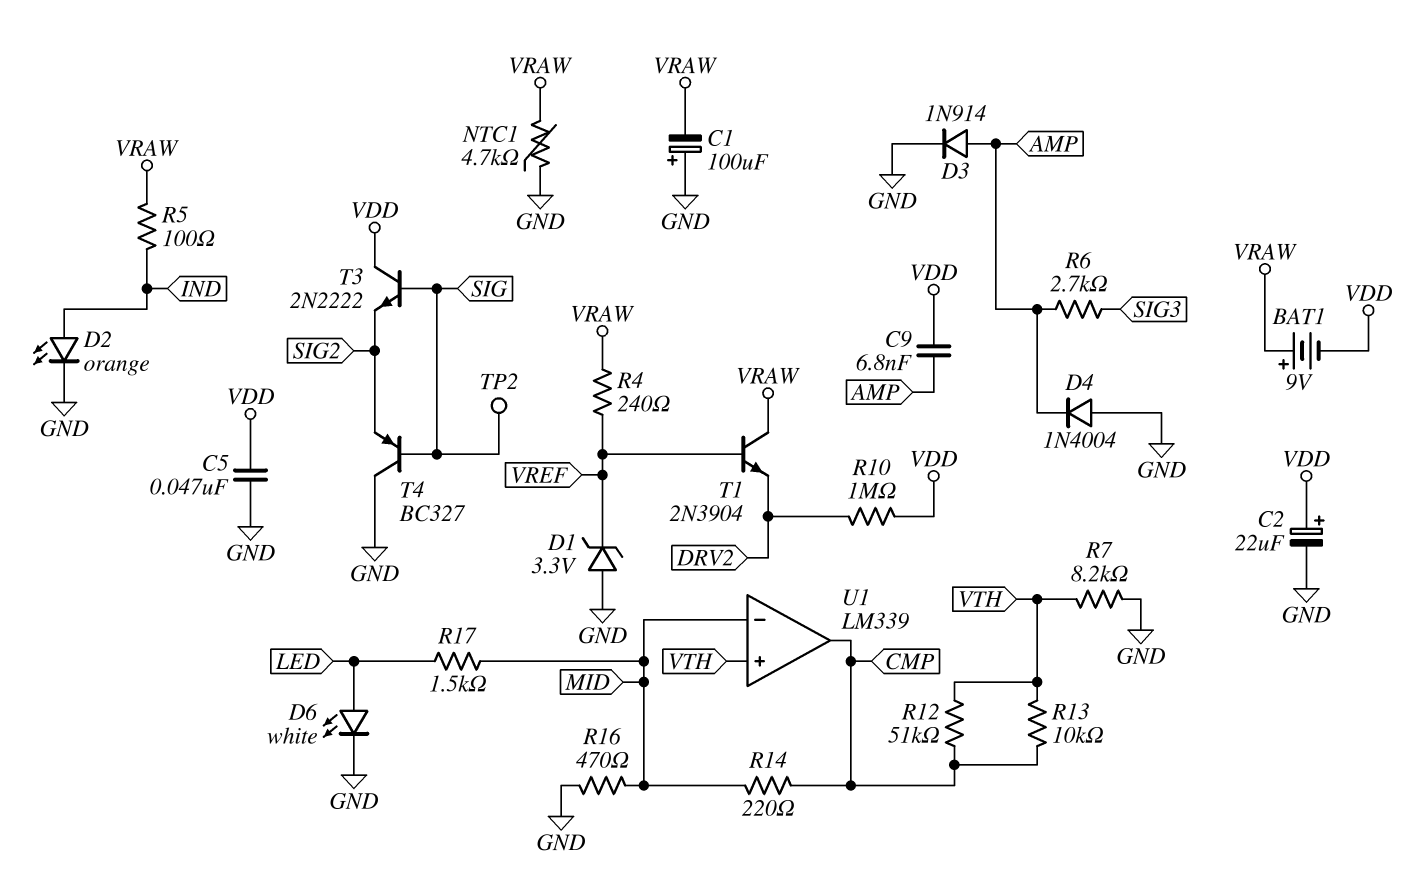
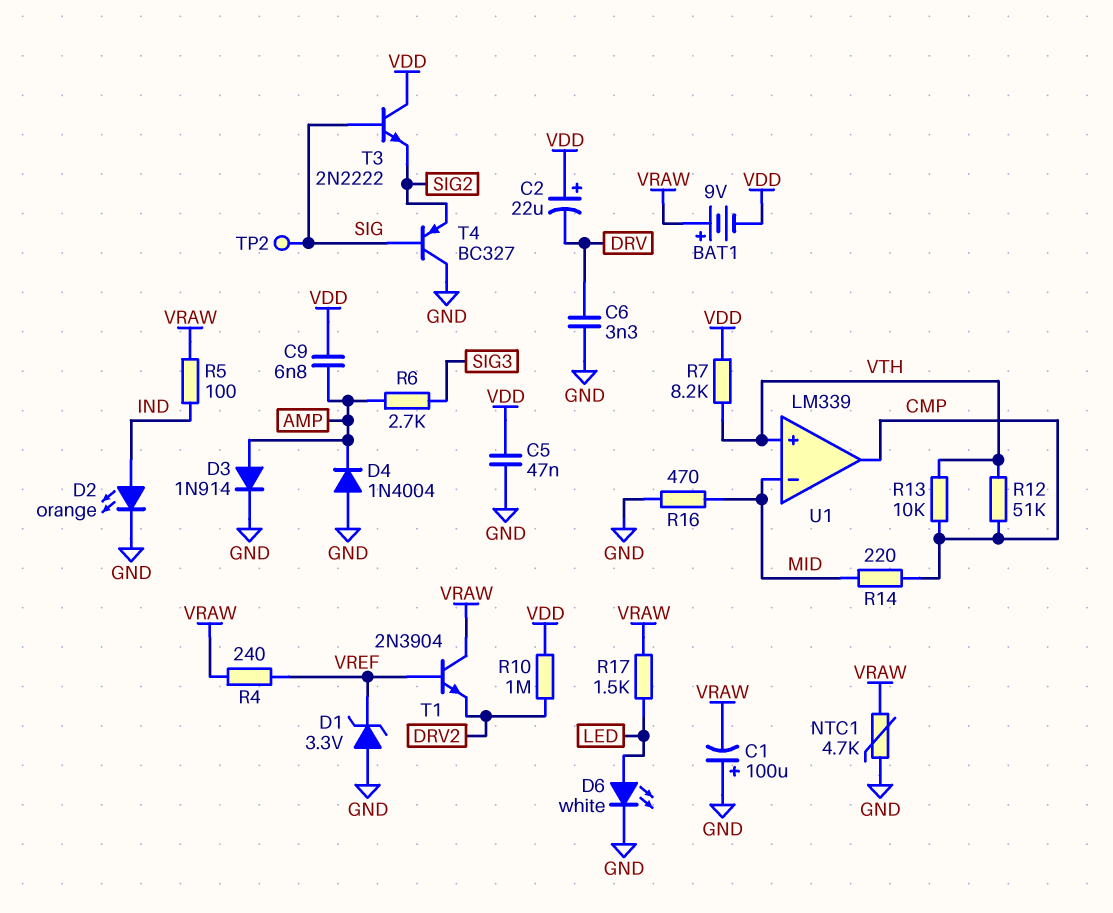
C2: 22uF (plus VDD, minus GND) -> 22uF (plus VDD, minus DRV)
C6: none -> 3.3nF (DRV, GND)
R7: 8.2k (GND, VTH) -> 8.2k (VDD, VTH)
R17: 1.5k (LED, MID) -> 1.5k (LED, VRAW)

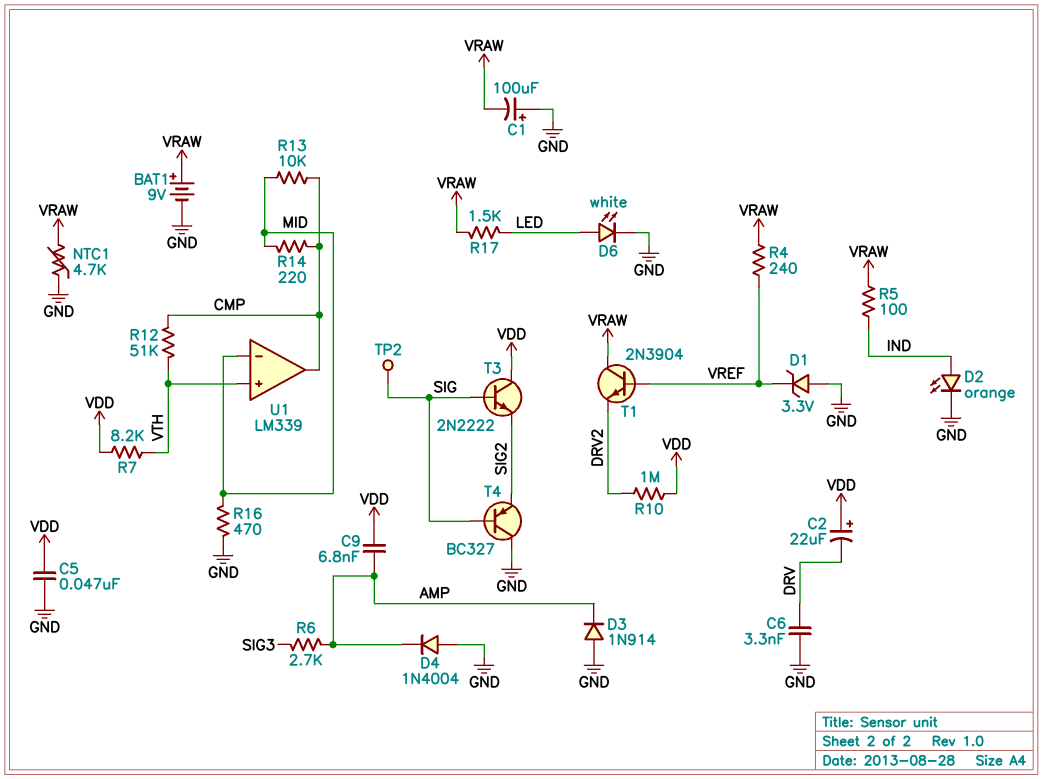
BAT1: 9V (plus VRAW, minus VDD) -> 9V (plus VRAW, minus GND)
D3: diode 1N914 (A AMP, K GND) -> diode 1N914 (A GND, K AMP)
R13: 10k (CMP, VTH) -> 10k (CMP, MID)

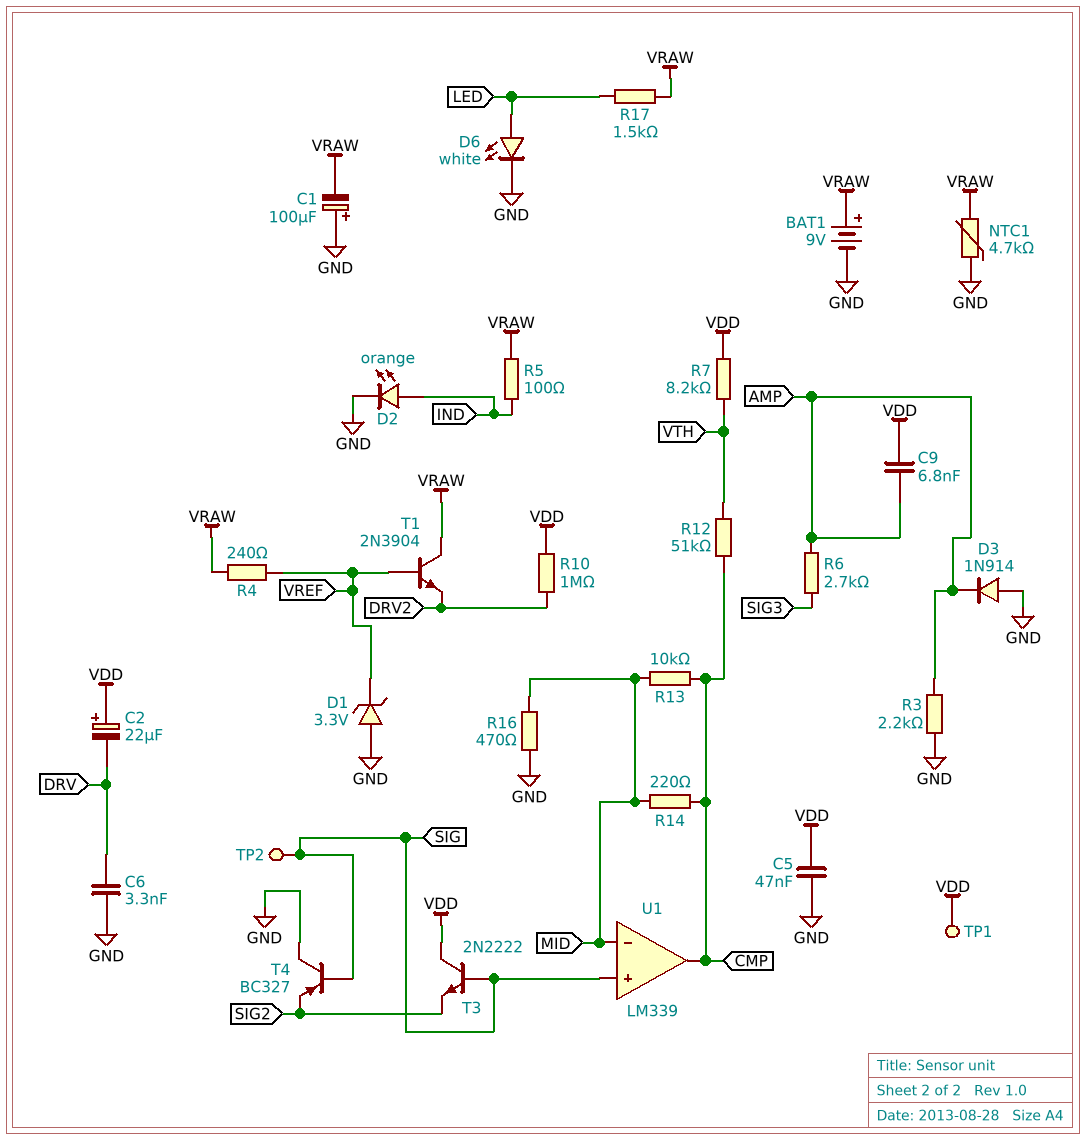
D4: diode 1N4004 (A GND, K AMP) -> none
R3: none -> 2.2k (AMP, GND)
TP1: none -> test point (VDD)
U1 pin in+: VTH -> SIG

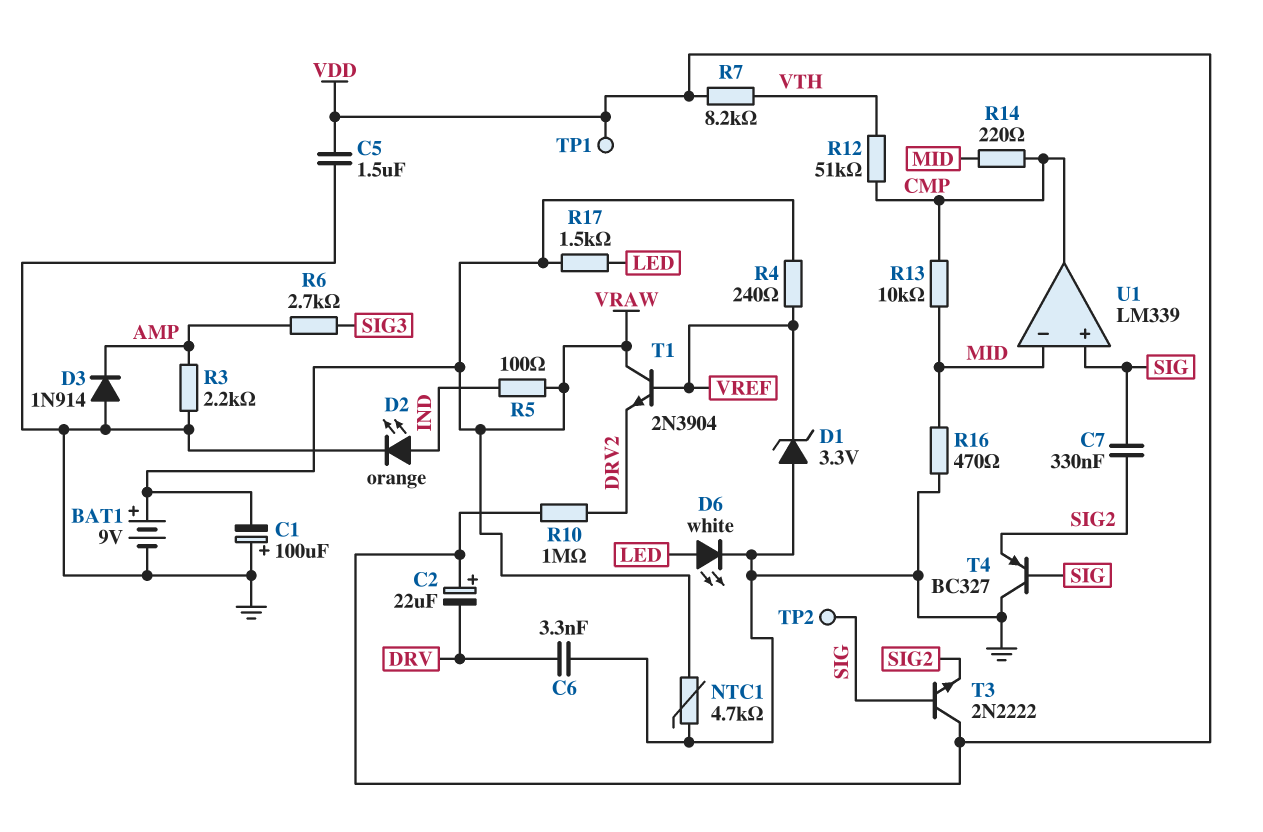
C5: 47nF (GND, VDD) -> 1.5uF (GND, VDD)
C7: none -> 330nF (SIG, SIG2)
C9: 6.8nF (AMP, VDD) -> none

